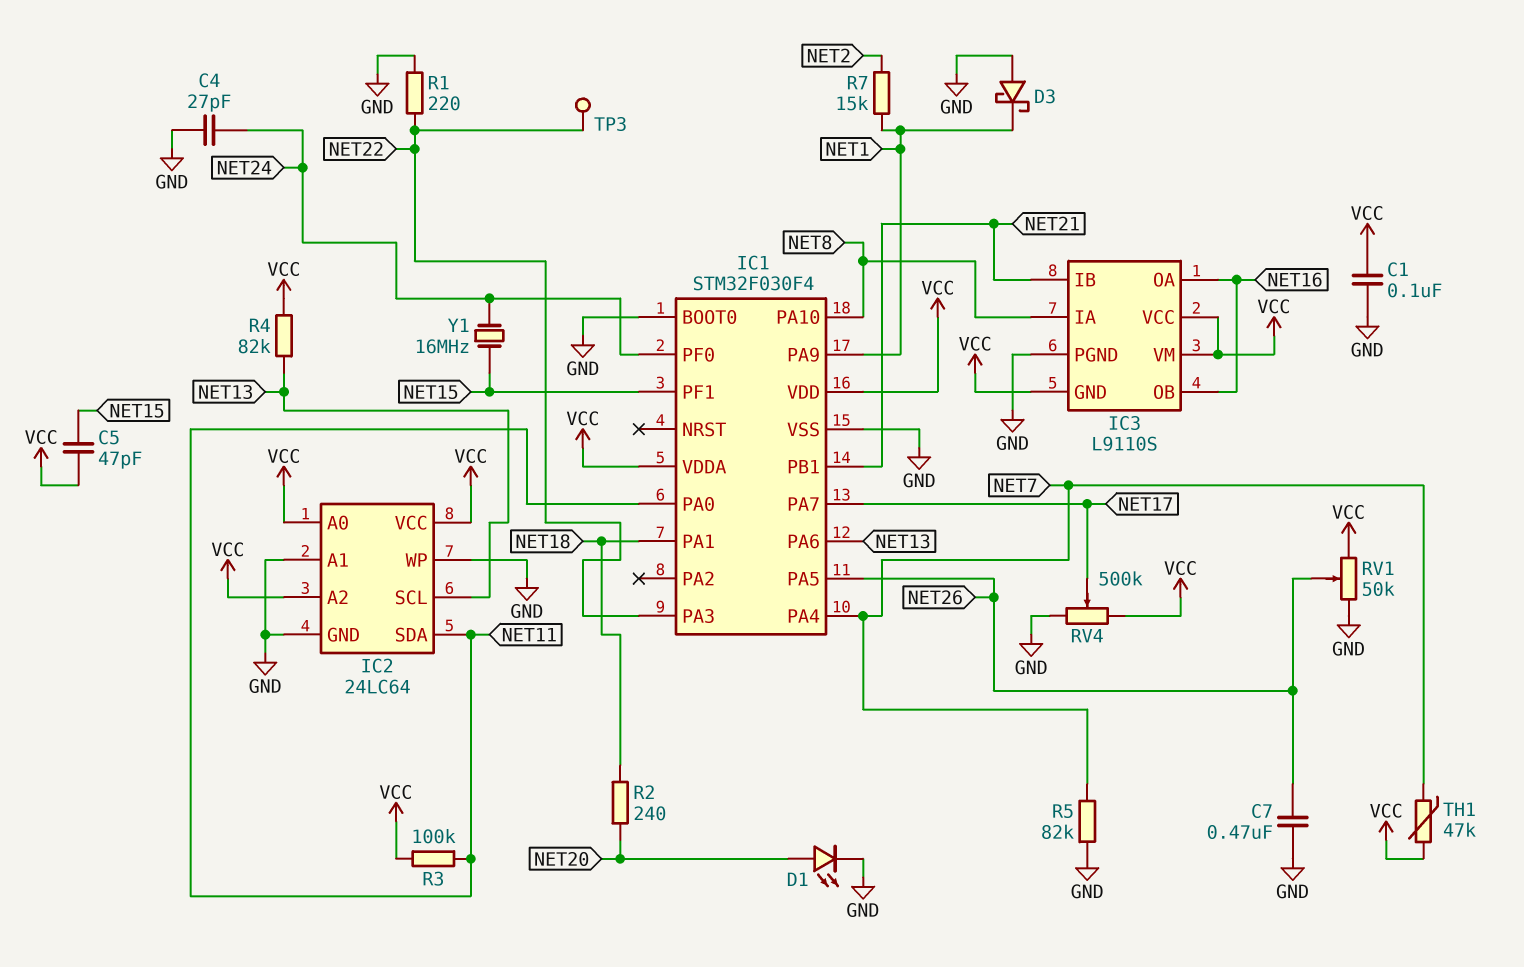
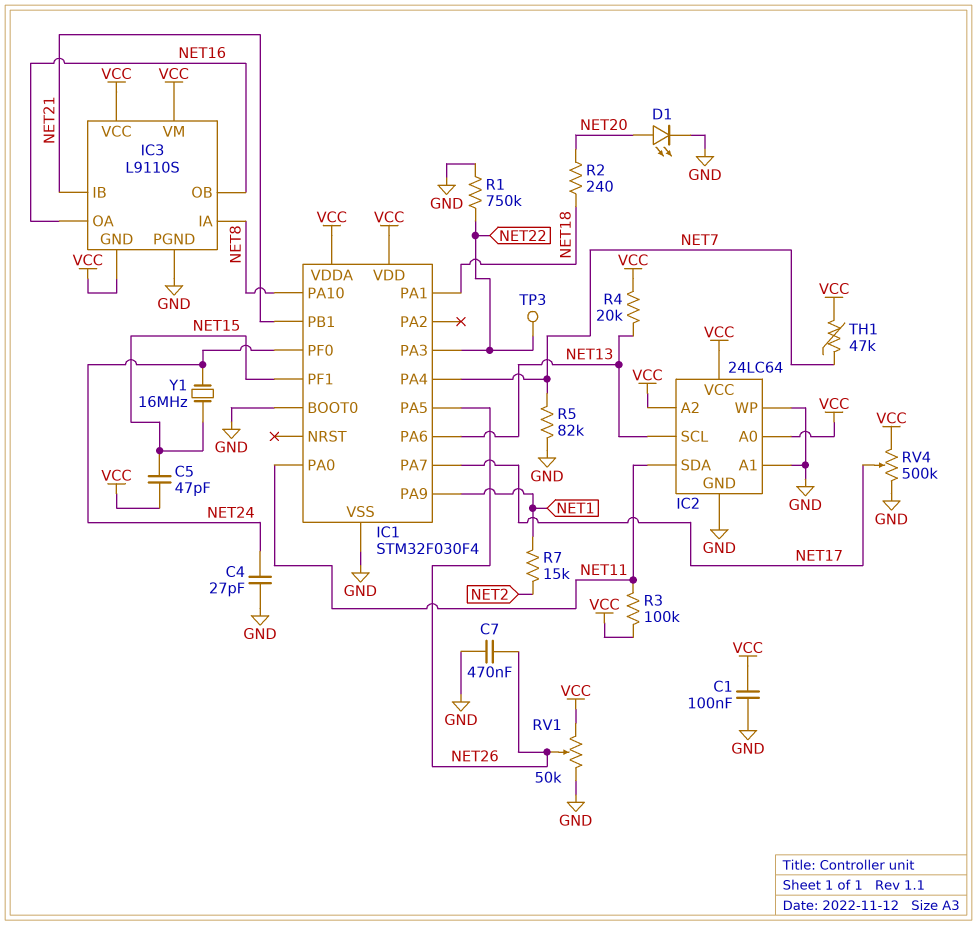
D3: schottky (A GND, K NET1) -> none
R1: 220 (GND, NET22) -> 750k (GND, NET22)
R4: 82k (NET13, VCC) -> 20k (NET13, VCC)

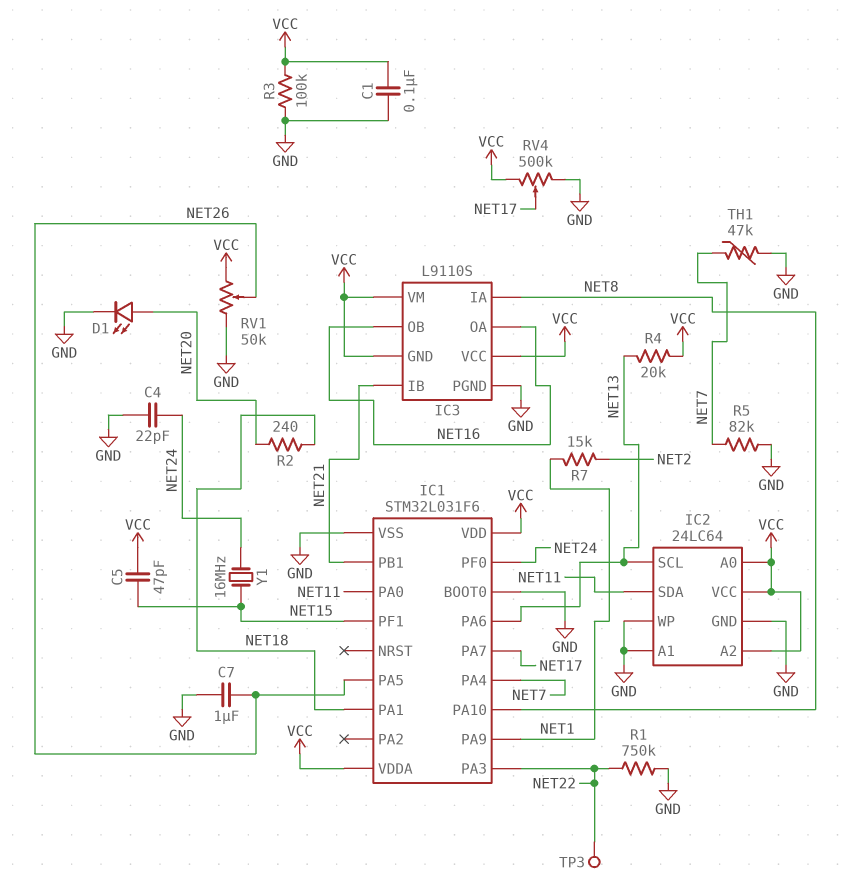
C4: 27pF (GND, NET24) -> 22pF (GND, NET24)
C7: 470nF (GND, NET26) -> 1uF (GND, NET26)
IC1: STM32F030F4 -> STM32L031F6
R3: 100k (NET11, VCC) -> 100k (GND, VCC)
TH1: 47k (NET7, VCC) -> 47k (GND, NET7)

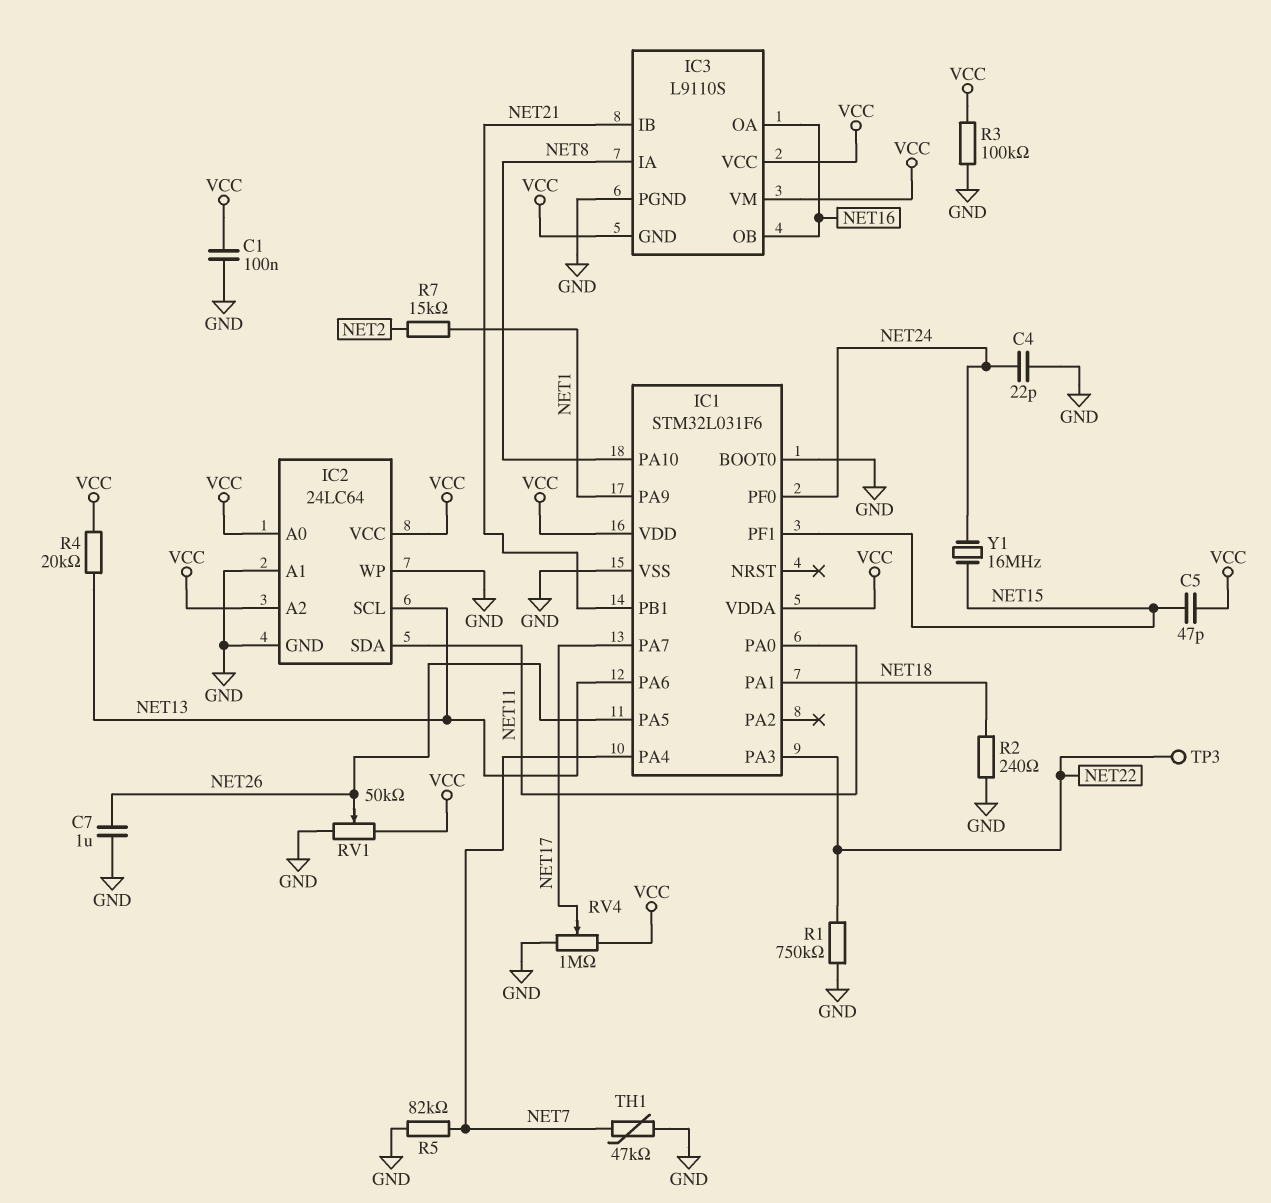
D1: LED (A NET20, K GND) -> none
R2: 240 (NET18, NET20) -> 240 (GND, NET18)
RV4: 500k (GND, VCC, wiper NET17) -> 1M (GND, VCC, wiper NET17)

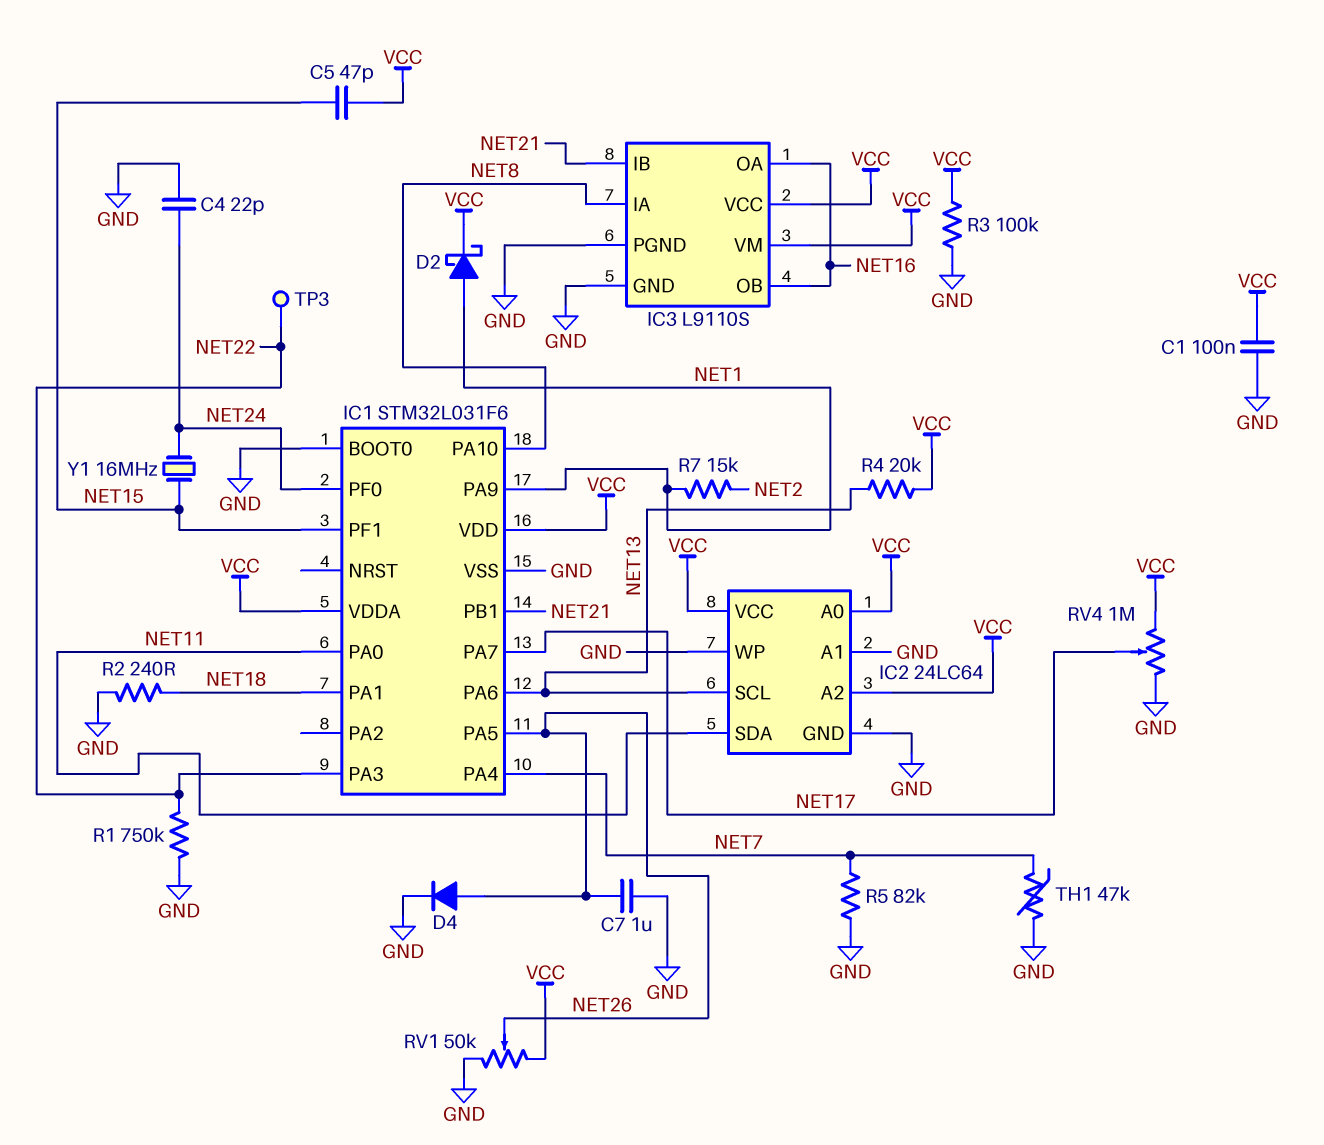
D2: none -> schottky (A NET1, K VCC)
D4: none -> diode (A NET26, K GND)
IC3 pin GND: VCC -> GND

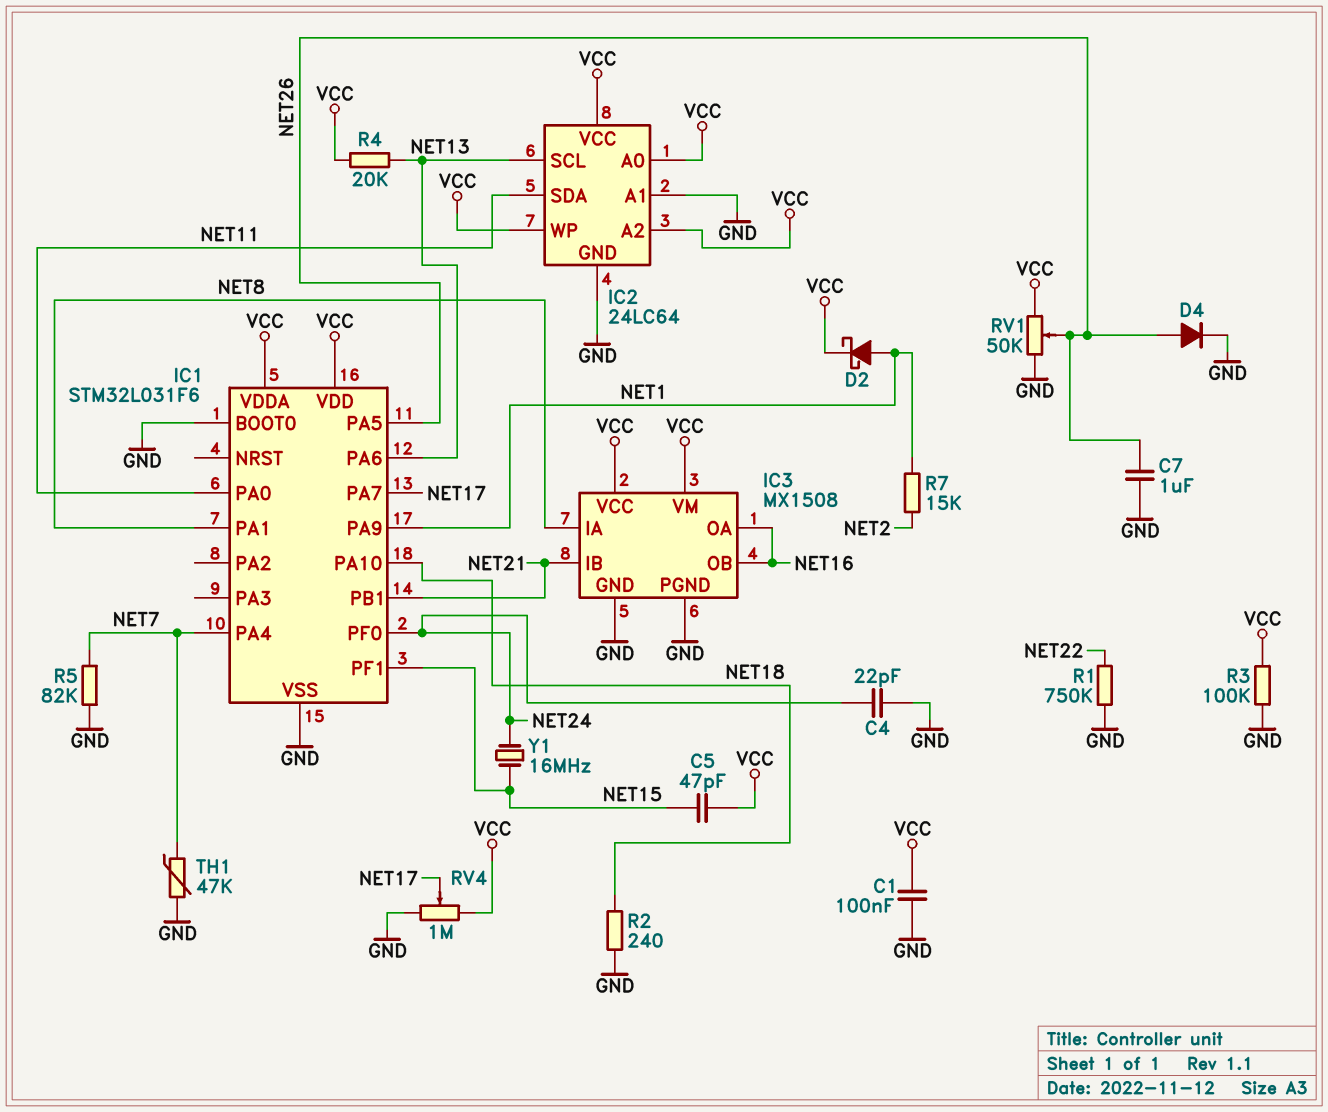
IC1 pin PA1: NET18 -> NET8
IC1 pin PA3: NET22 -> none
IC1 pin PA10: NET8 -> NET18
IC2 pin WP: GND -> VCC
IC3: L9110S -> MX1508
TP3: test point (NET22) -> none

